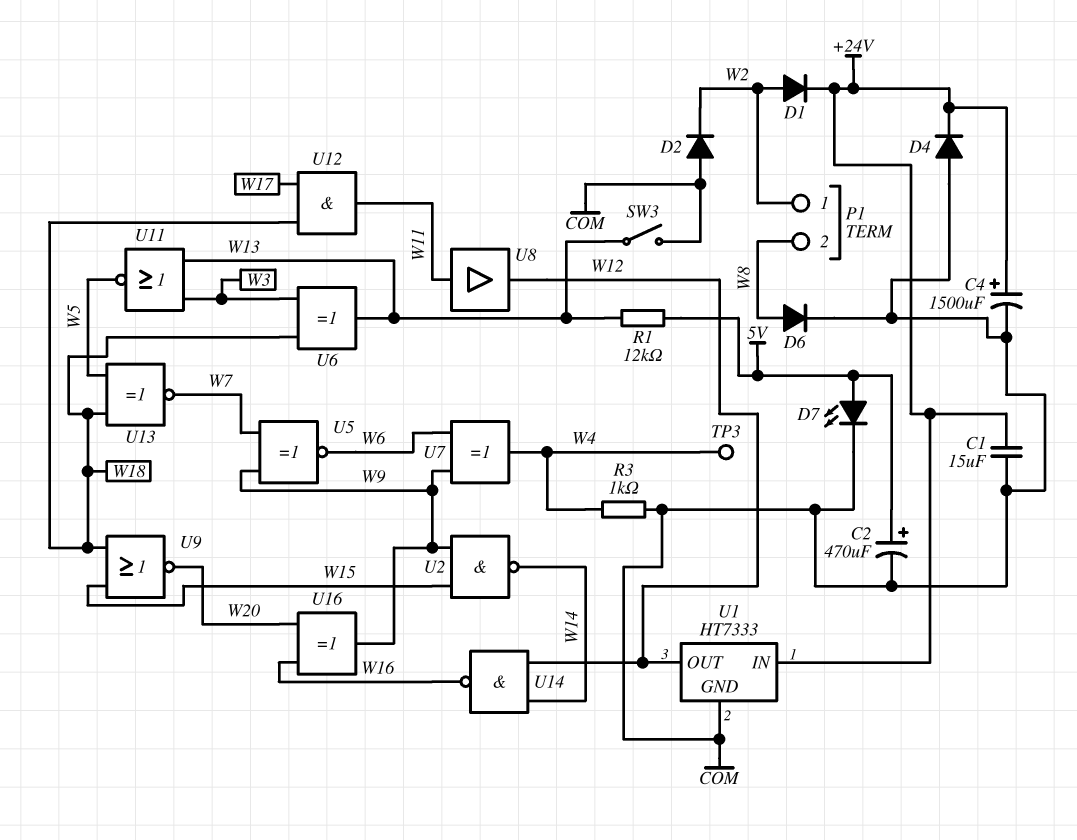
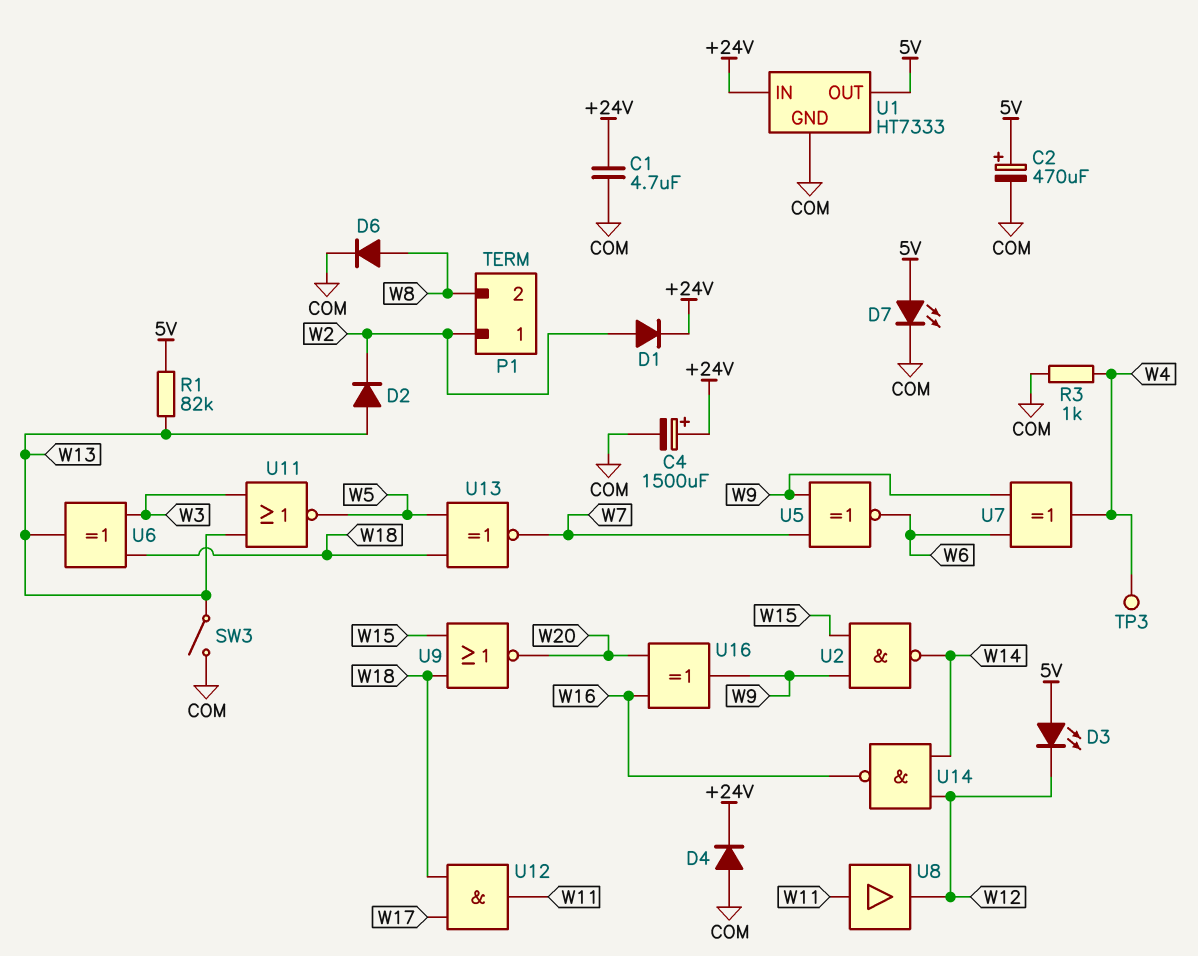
C1: 15uF (+24V, COM) -> 4.7uF (+24V, COM)
D2: diode (A COM, K W2) -> diode (A W13, K W2)
D3: none -> LED (A 5V, K W12)
R1: 12k (5V, W13) -> 82k (5V, W13)
U1 pin OUT: W12 -> 5V

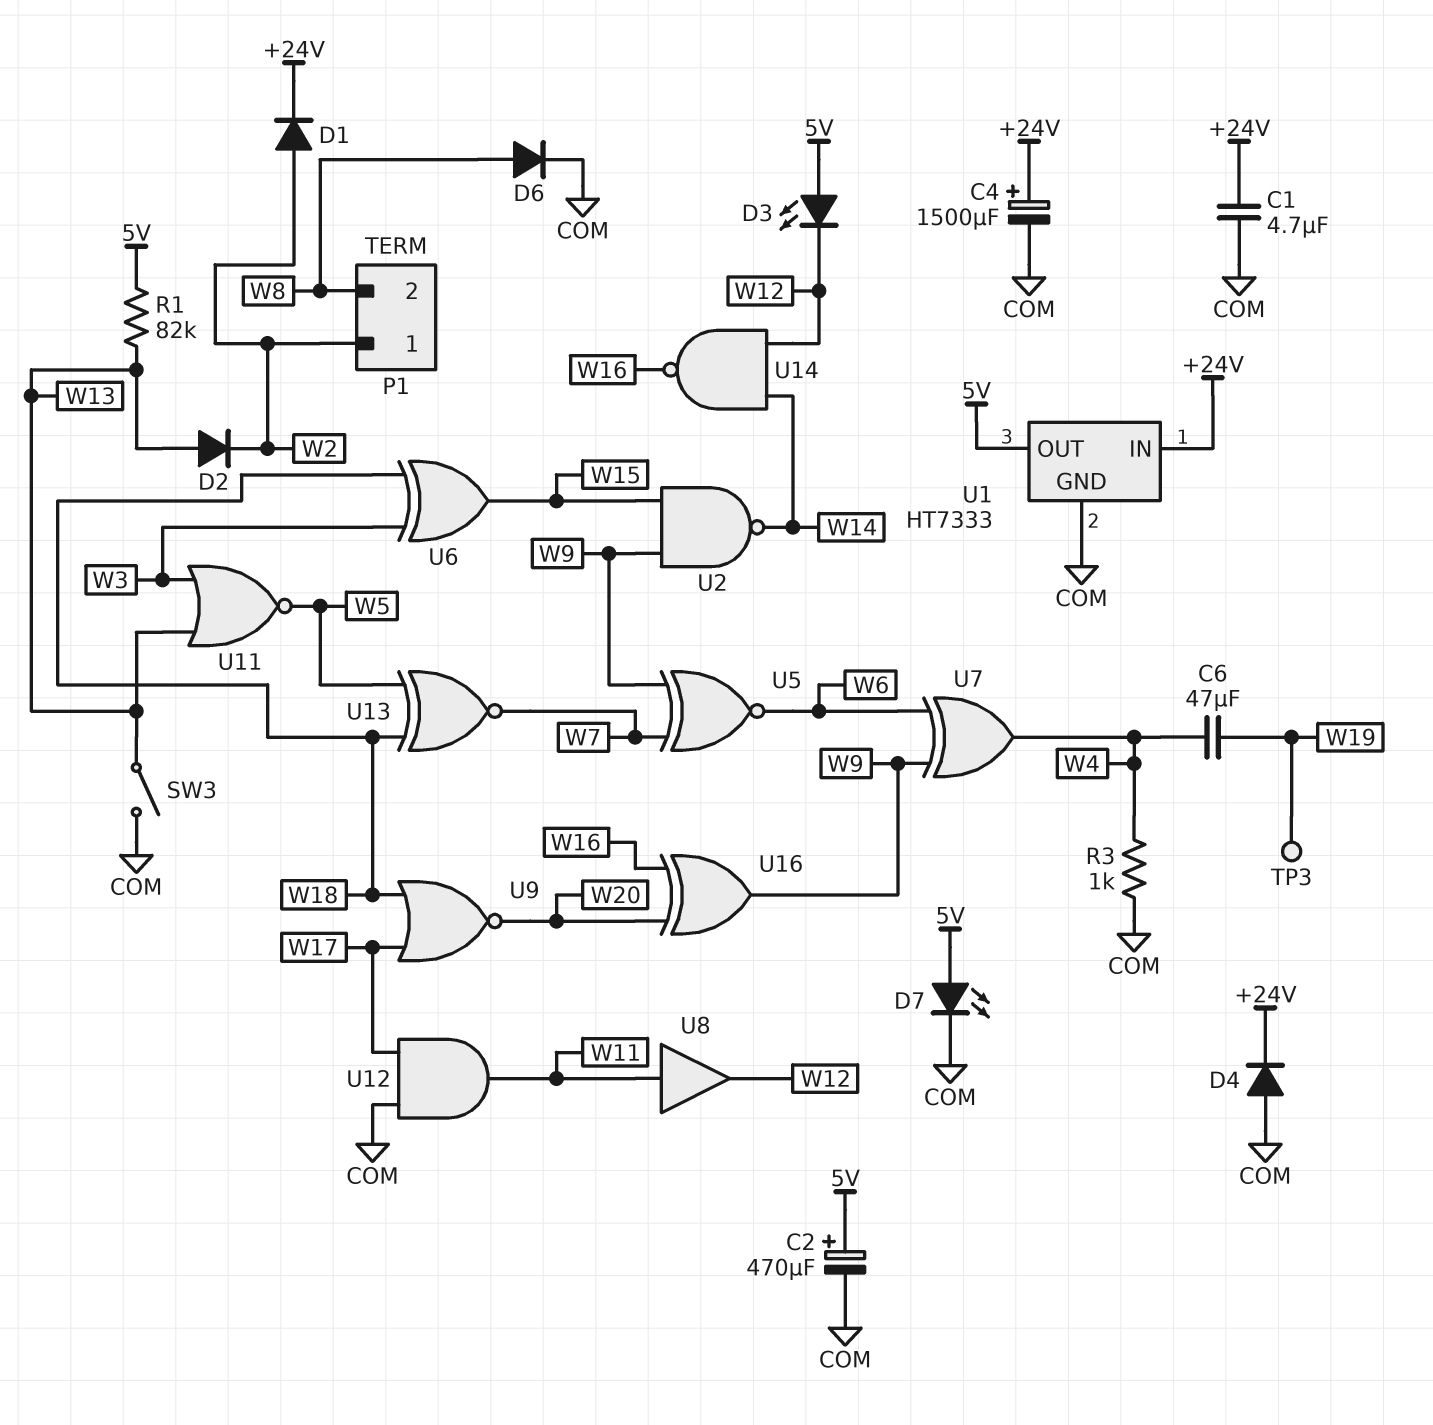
C6: none -> 47uF (W4, W19)
TP3: test point (W4) -> test point (W19)
U6: XOR (in W3, in W18, out W13) -> XOR (in W3, in W18, out W15)
U9: NOR (in W15, in W18, out W20) -> NOR (in W17, in W18, out W20)
U12: AND (in W17, in W18, out W11) -> AND (in COM, in W17, out W11)

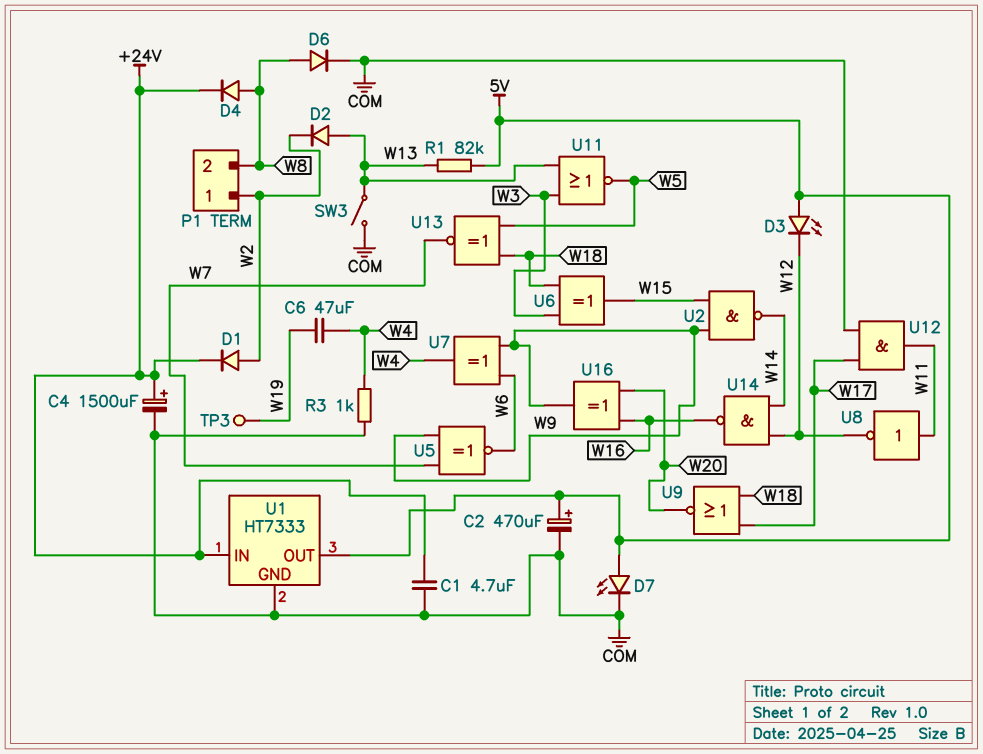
D4: diode (A COM, K +24V) -> diode (A W8, K +24V)
U8: buffer (in W11, out W12) -> NOT (in W11, out W12)

